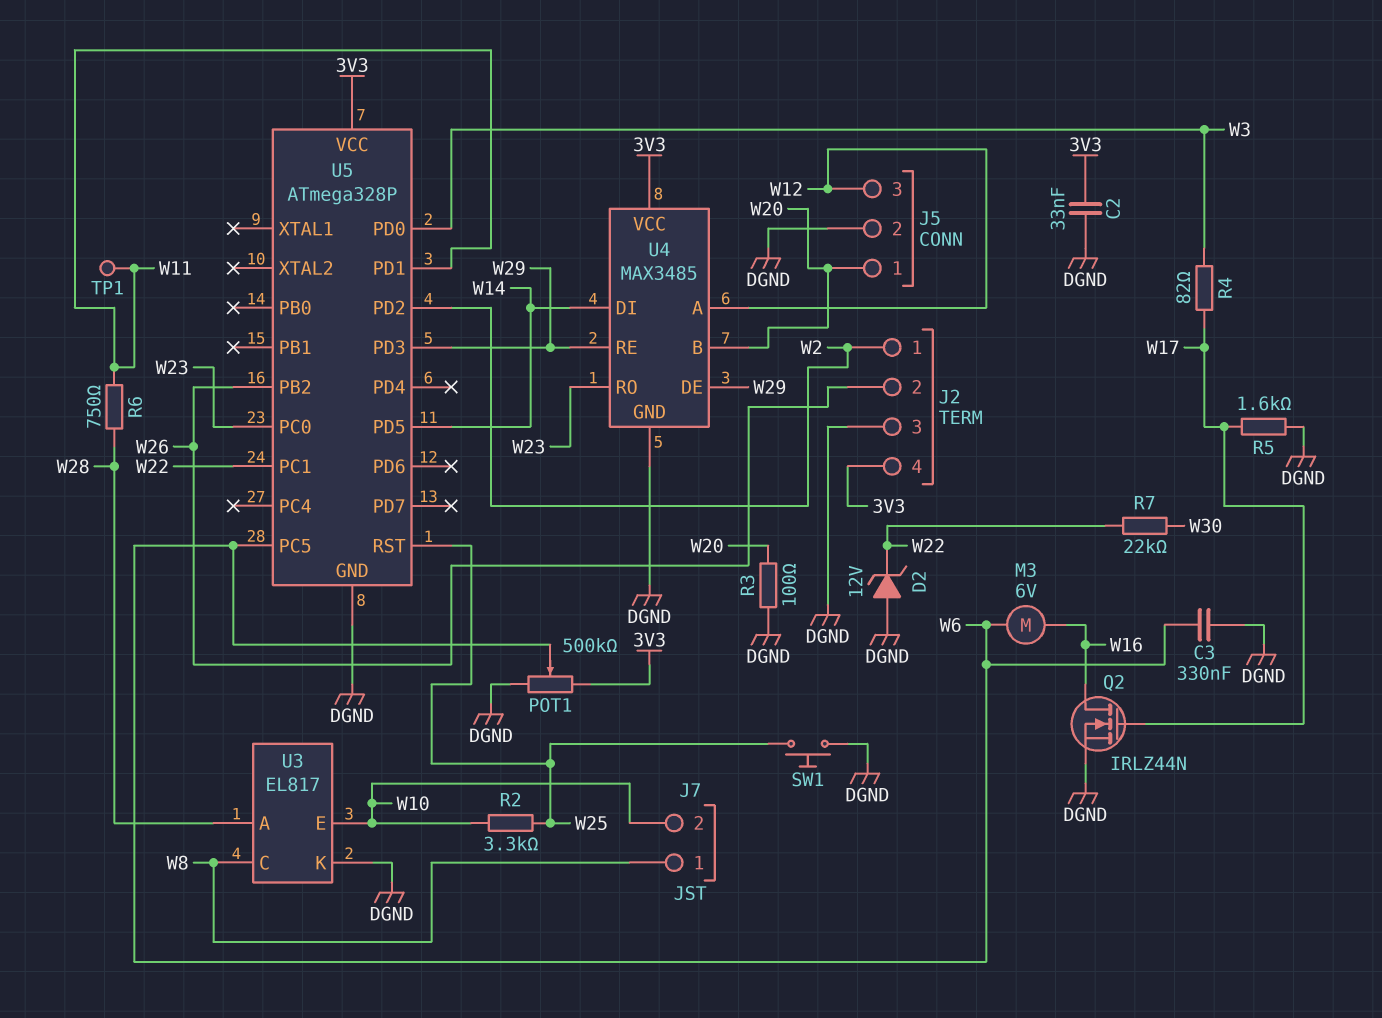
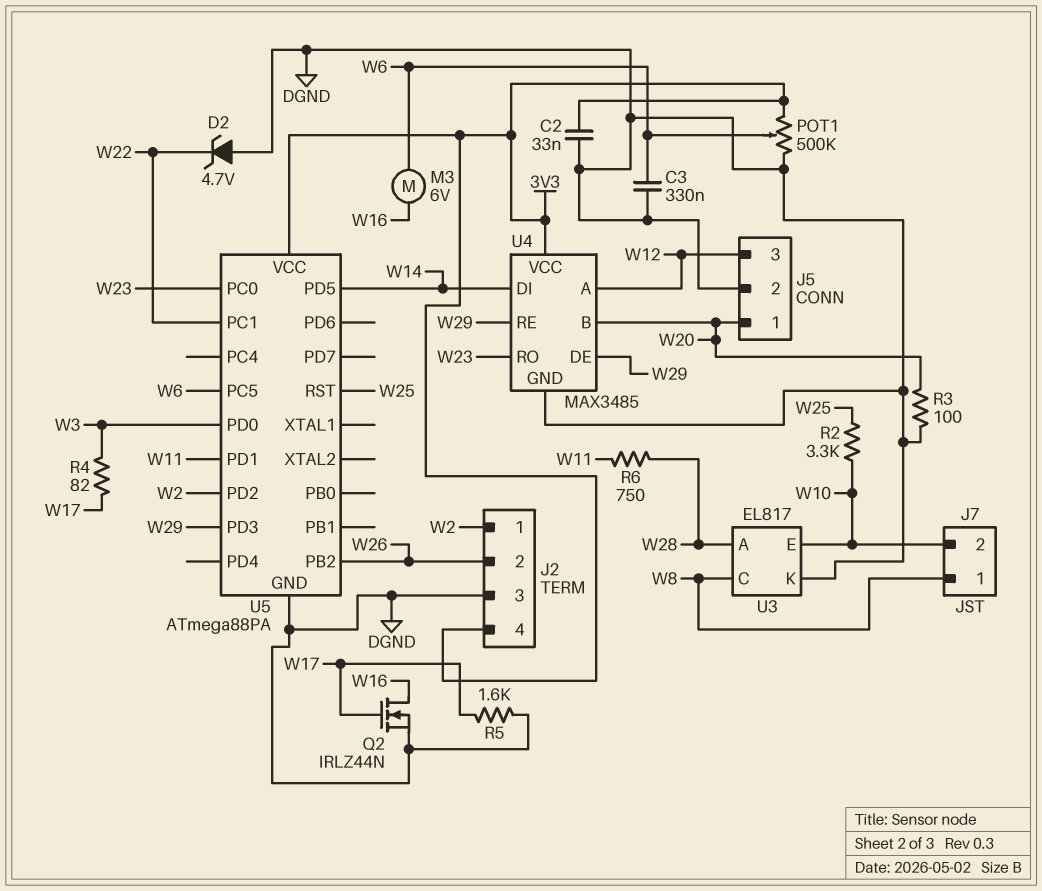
D2: zener 12V (A DGND, K W22) -> zener 4.7V (A DGND, K W22)
R7: 22k (W22, W30) -> none
SW1: button (DGND, W25) -> none
TP1: test point (W11) -> none
U5: ATmega328P -> ATmega88PA

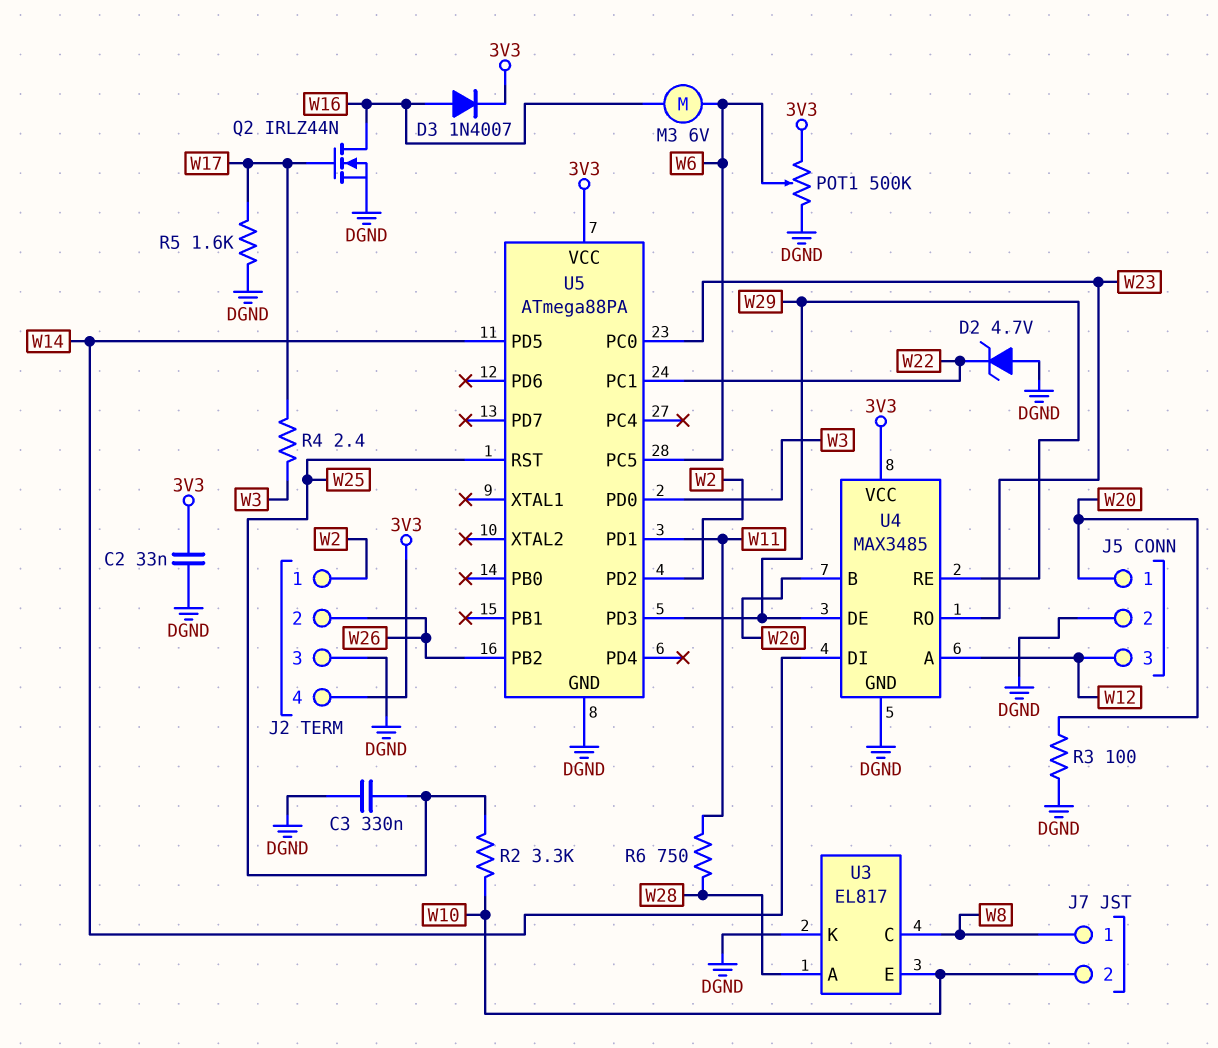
C3: 330nF (DGND, W6) -> 330nF (DGND, W25)
D3: none -> diode 1N4007 (A W16, K 3V3)
R4: 82 (W3, W17) -> 2.4 (W3, W17)

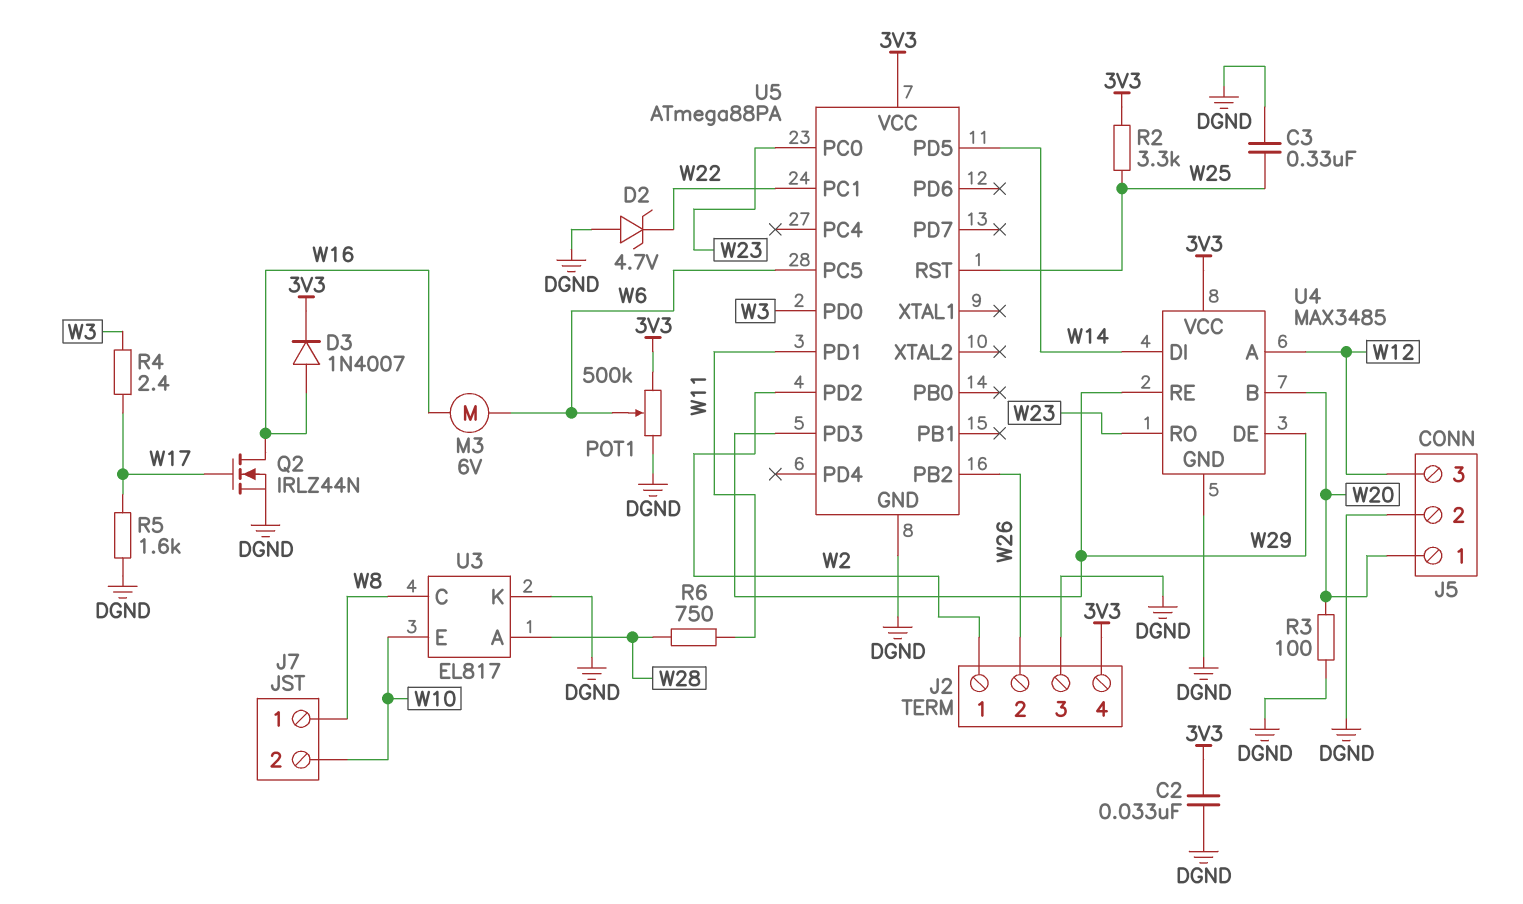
R2: 3.3k (W10, W25) -> 3.3k (3V3, W25)

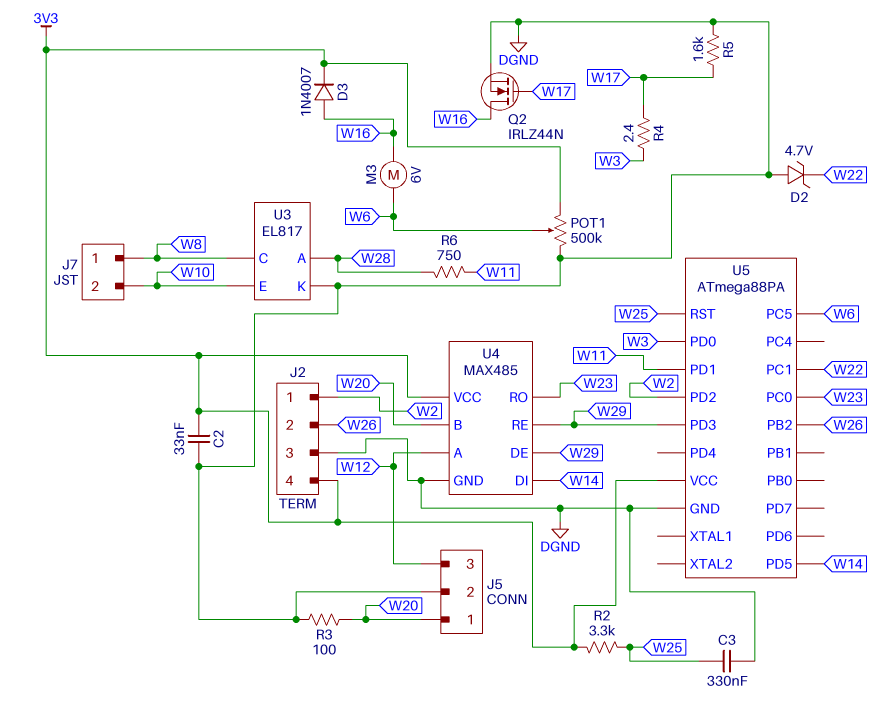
U4: MAX3485 -> MAX485

